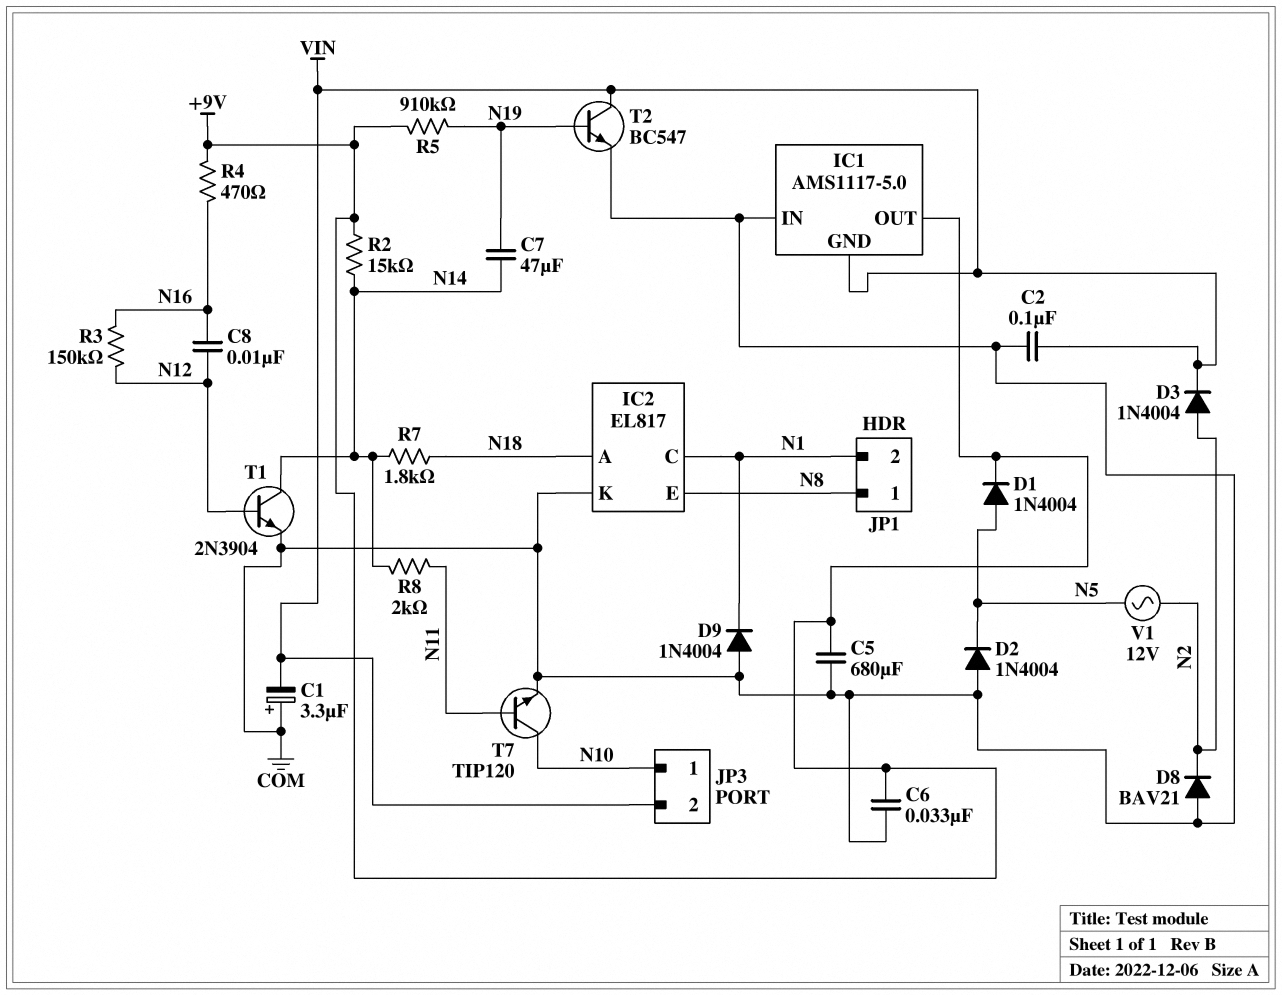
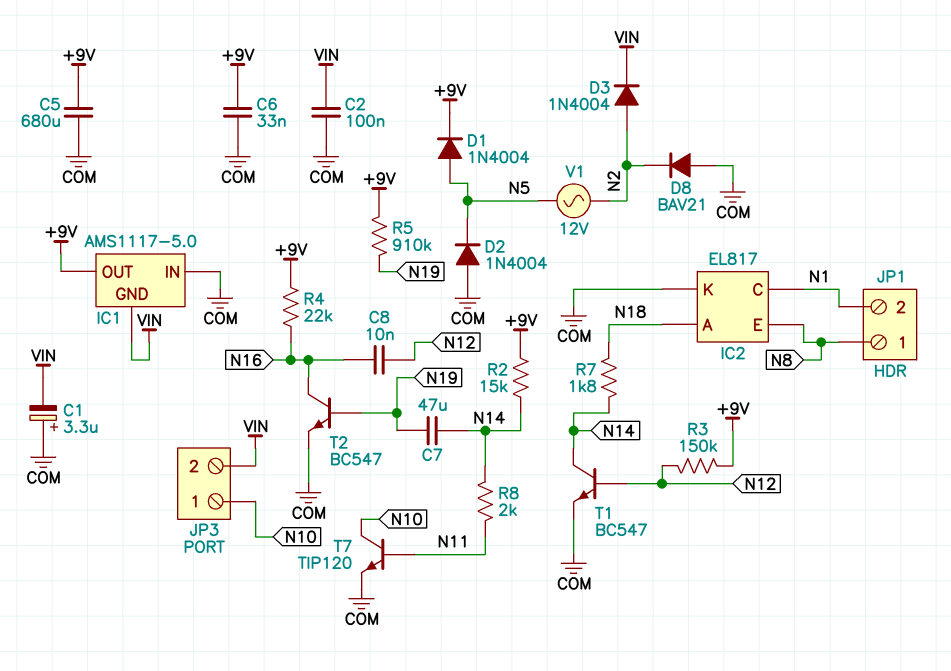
D9: diode 1N4004 (A COM, K N1) -> none
R3: 150k (N12, N16) -> 150k (+9V, N12)
R4: 470 (+9V, N16) -> 22k (+9V, N16)
T1: NPN 2N3904 (B N12, C N14, E COM) -> NPN BC547 (B N12, C N14, E COM)
T2: NPN BC547 (B N19, C VIN, E COM) -> NPN BC547 (B N19, C N16, E COM)

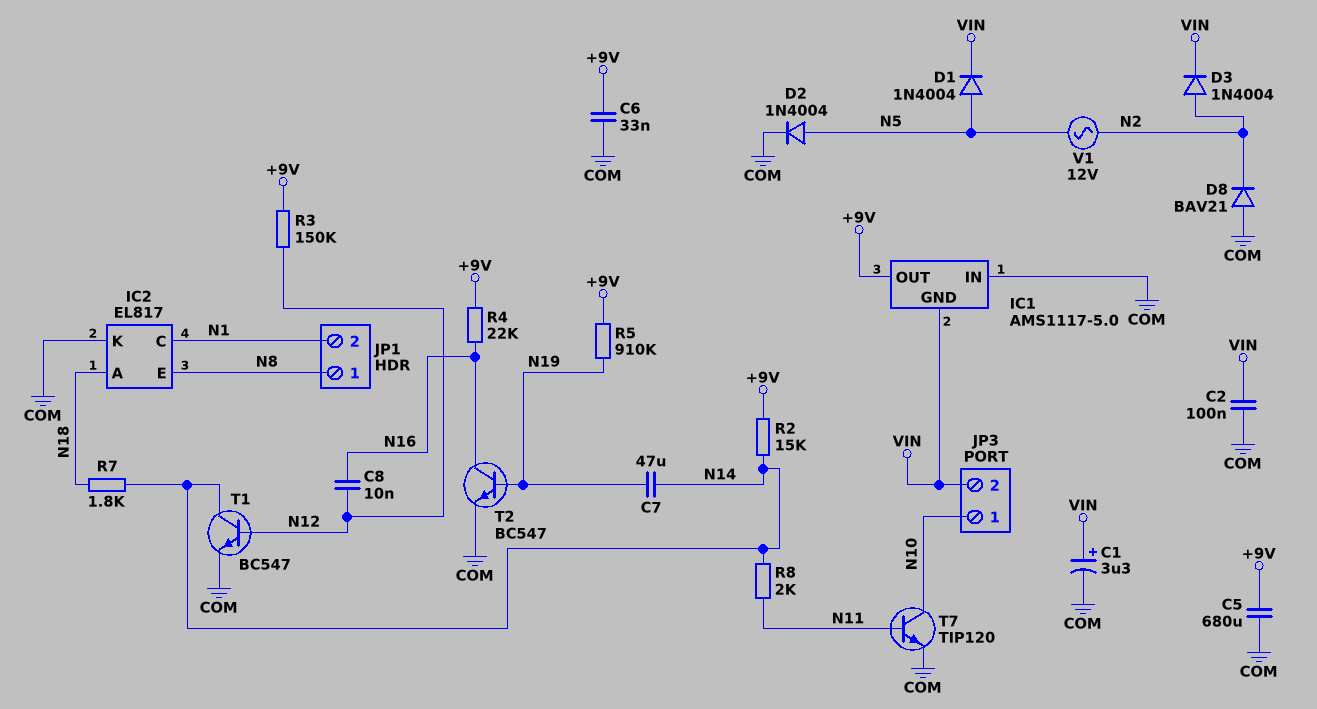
C1: 3.3uF (plus COM, minus VIN) -> 3.3uF (plus VIN, minus COM)
D1: diode 1N4004 (A N5, K +9V) -> diode 1N4004 (A N5, K VIN)
D2: diode 1N4004 (A COM, K N5) -> diode 1N4004 (A N5, K COM)

